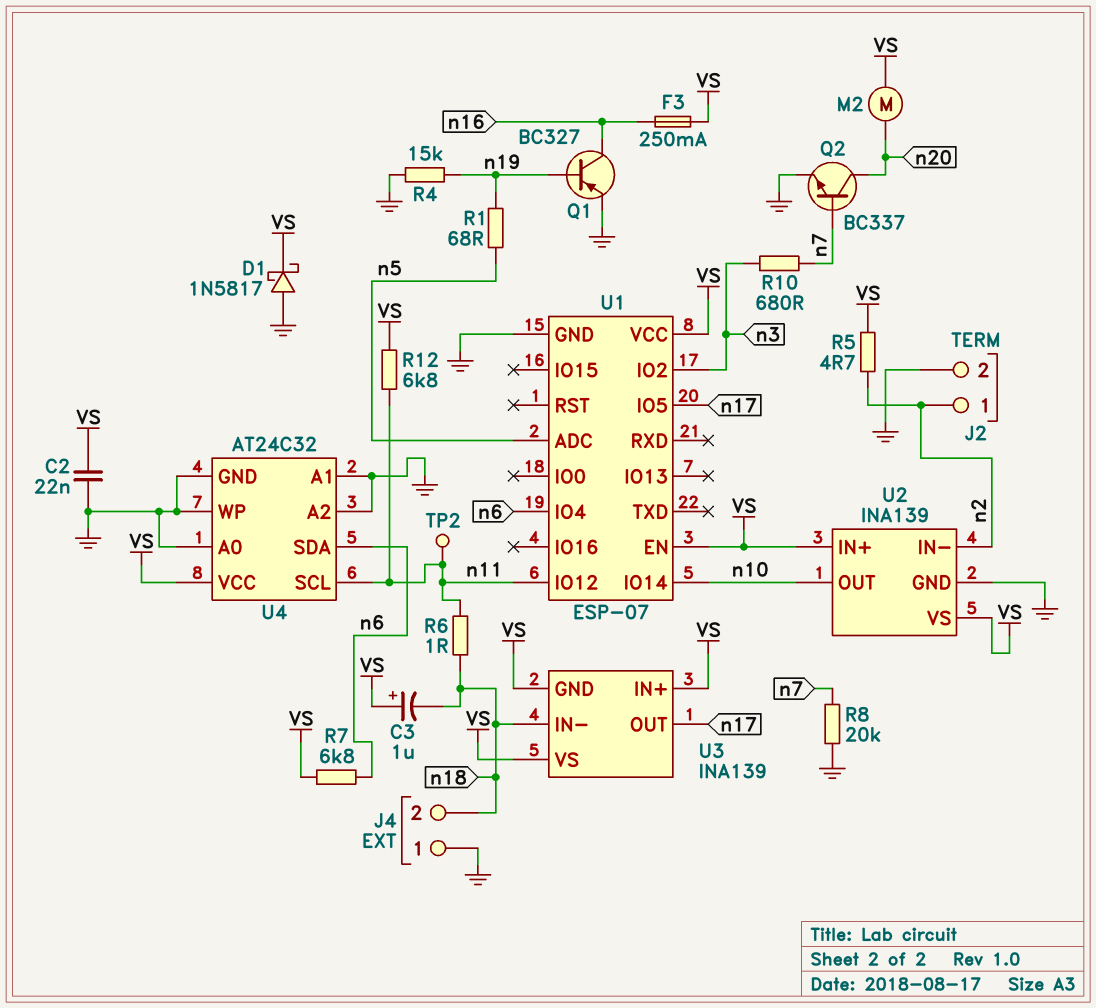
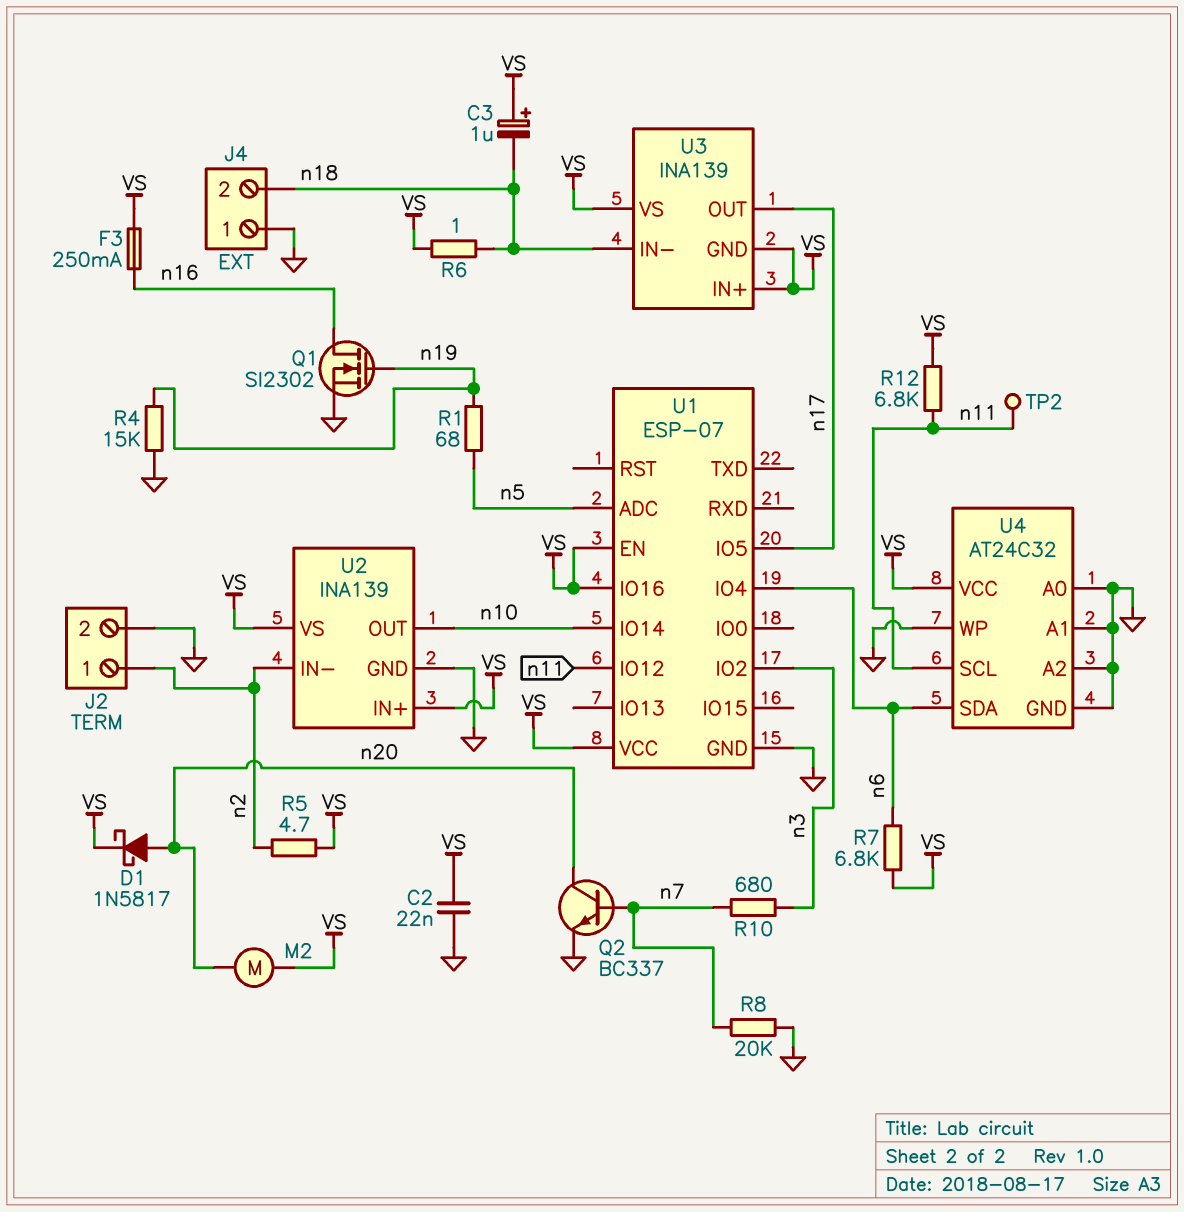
D1: schottky 1N5817 (A GND, K VS) -> schottky 1N5817 (A n20, K VS)
Q1: PNP BC327 (B n19, C n16, E GND) -> NMOS SI2302 (G n19, D n16, S GND)
R6: 1 (n11, n18) -> 1 (VS, n18)
U1 pin IO16: none -> VS

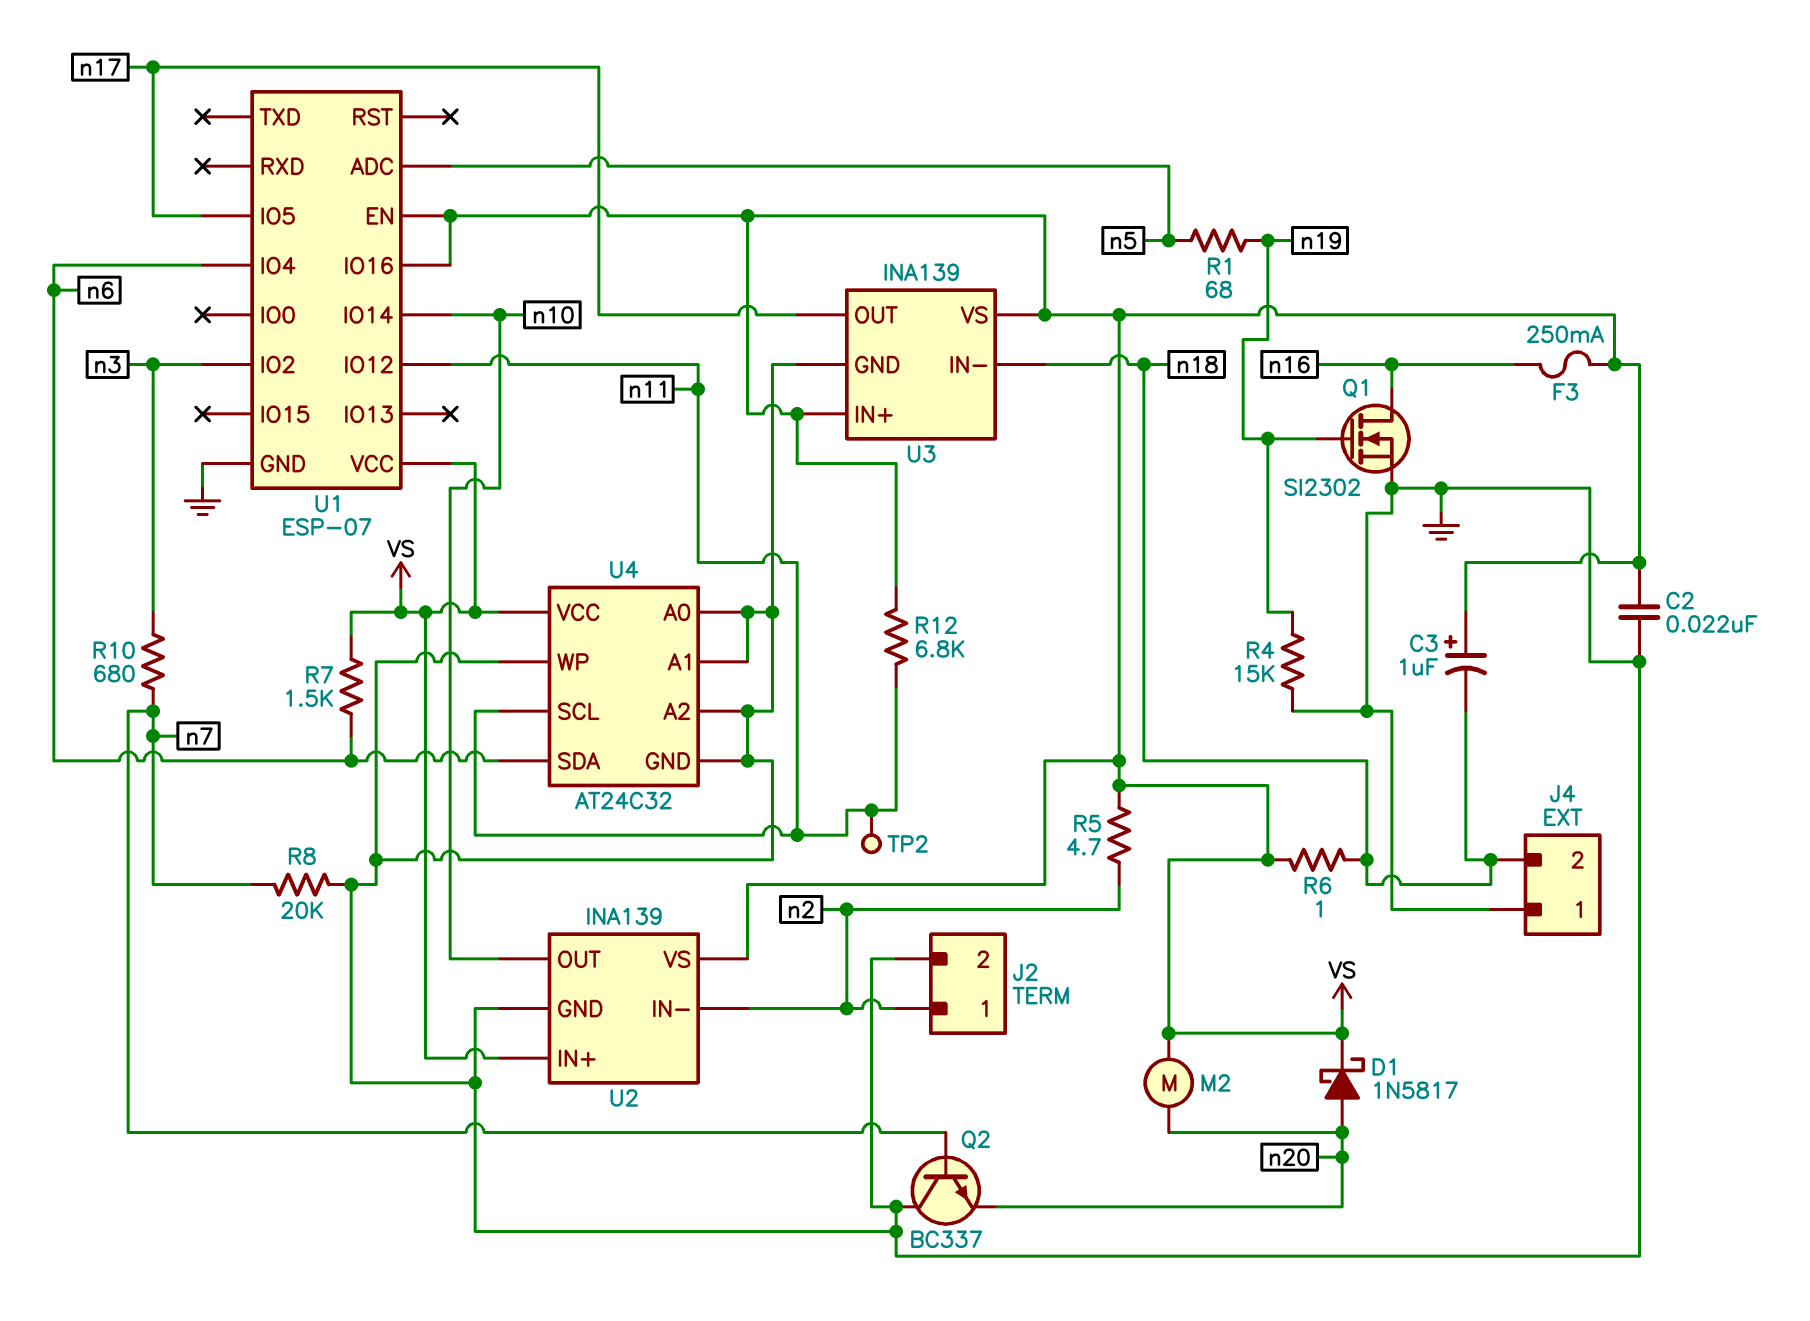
Q2: NPN BC337 (B n7, C n20, E GND) -> NPN BC337 (B n7, C GND, E n20)
R7: 6.8k (VS, n6) -> 1.5k (VS, n6)
U3 pin GND: VS -> GND

